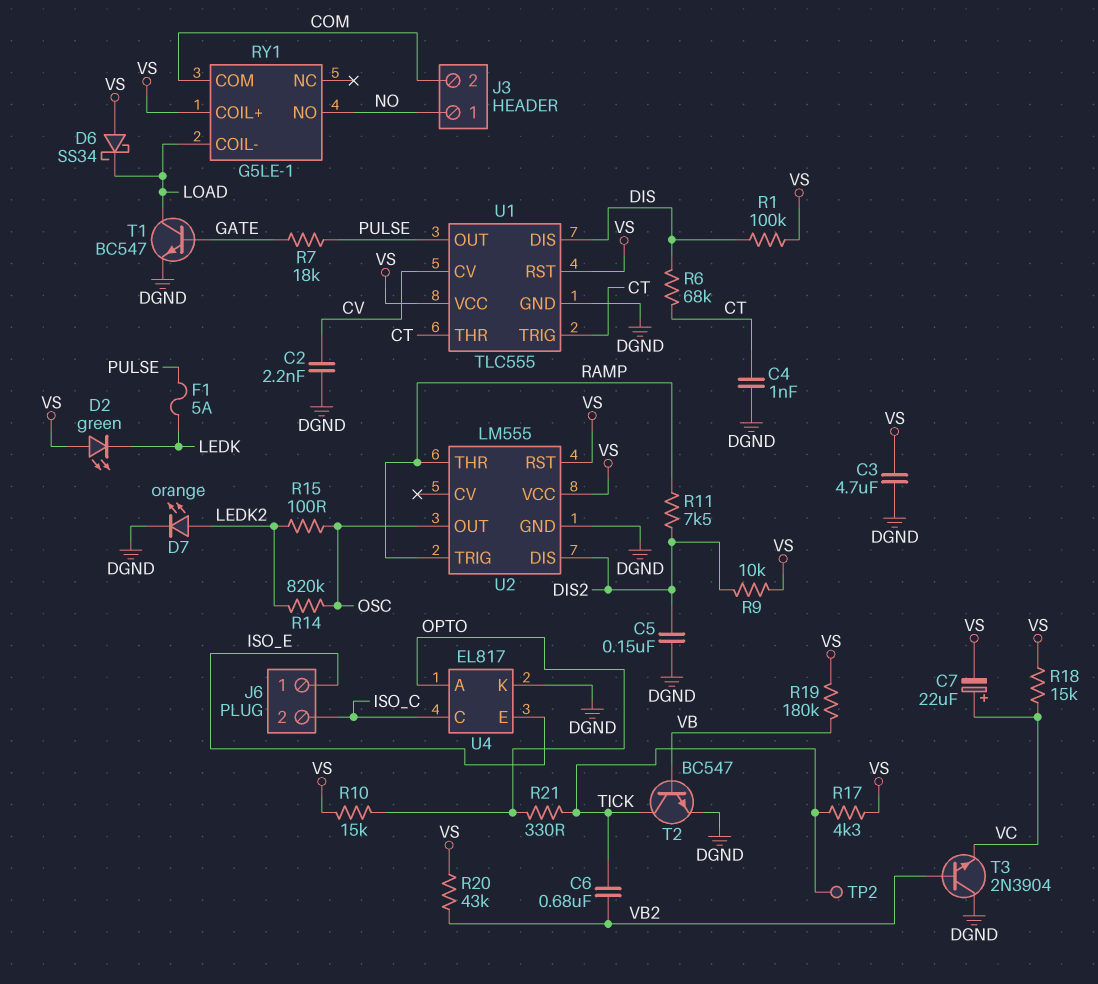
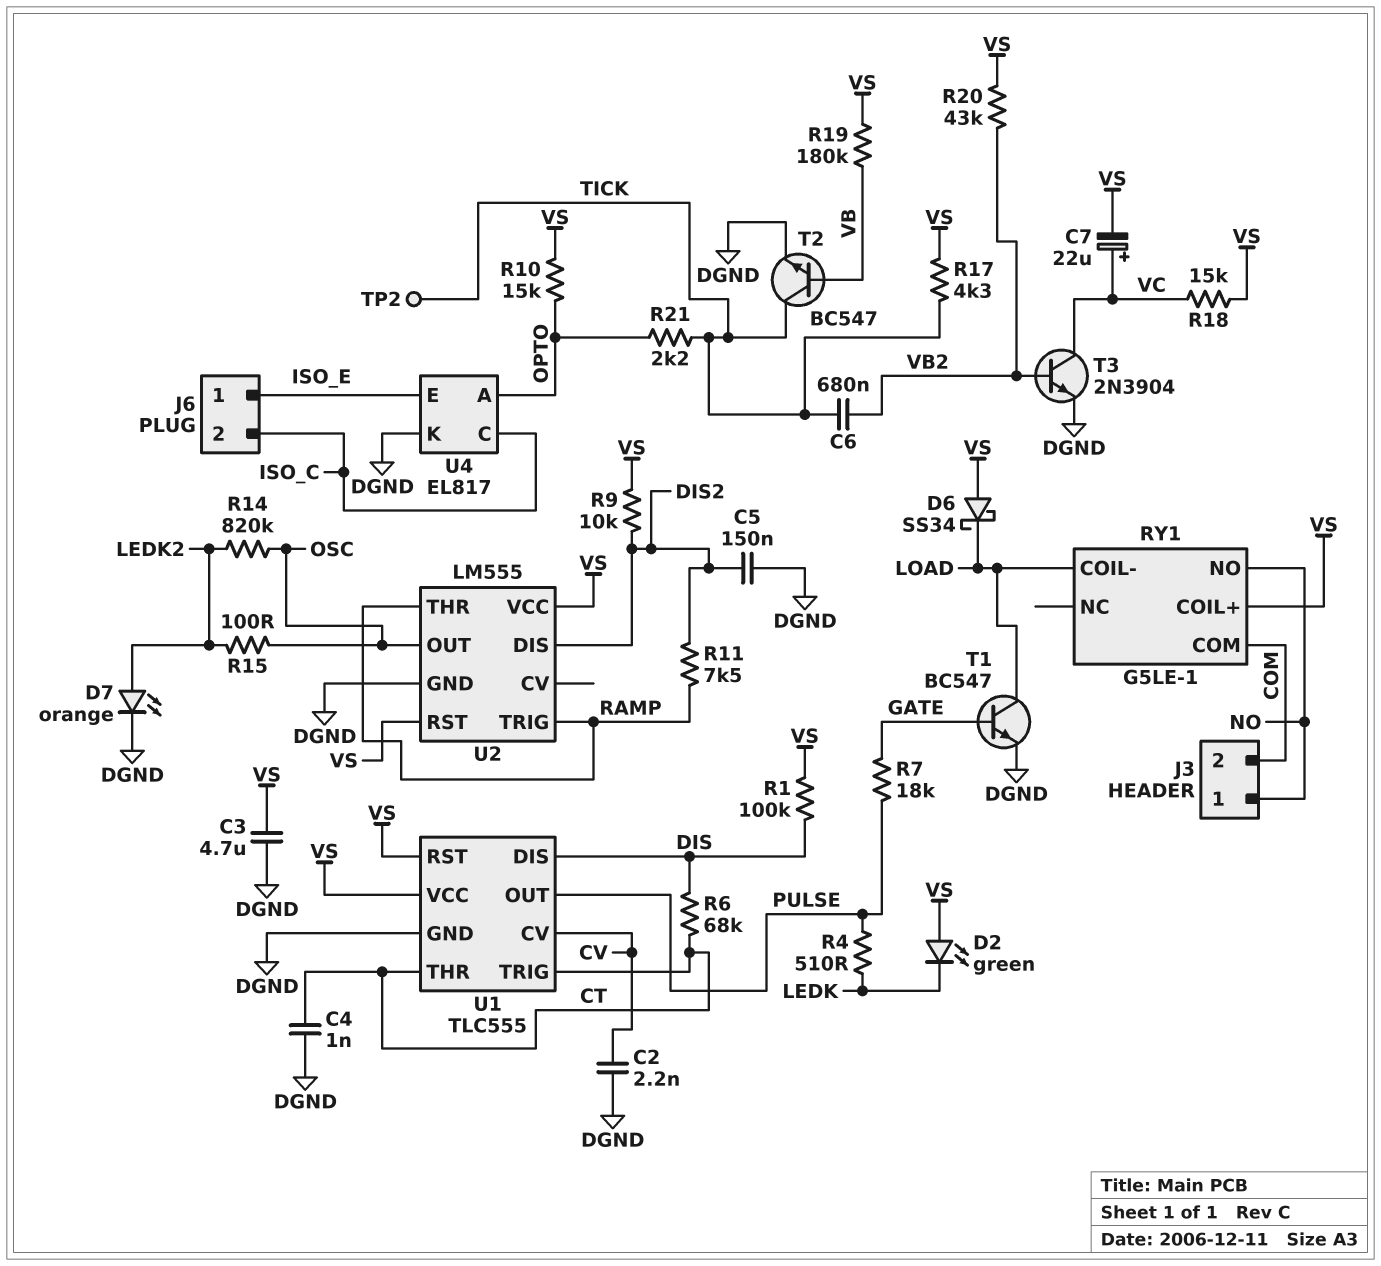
F1: 5A (LEDK, PULSE) -> none
R4: none -> 510 (LEDK, PULSE)
R21: 330 (OPTO, TICK) -> 2.2k (OPTO, TICK)
T3: NPN 2N3904 (B VB2, C DGND, E VC) -> NPN 2N3904 (B VB2, C VC, E DGND)

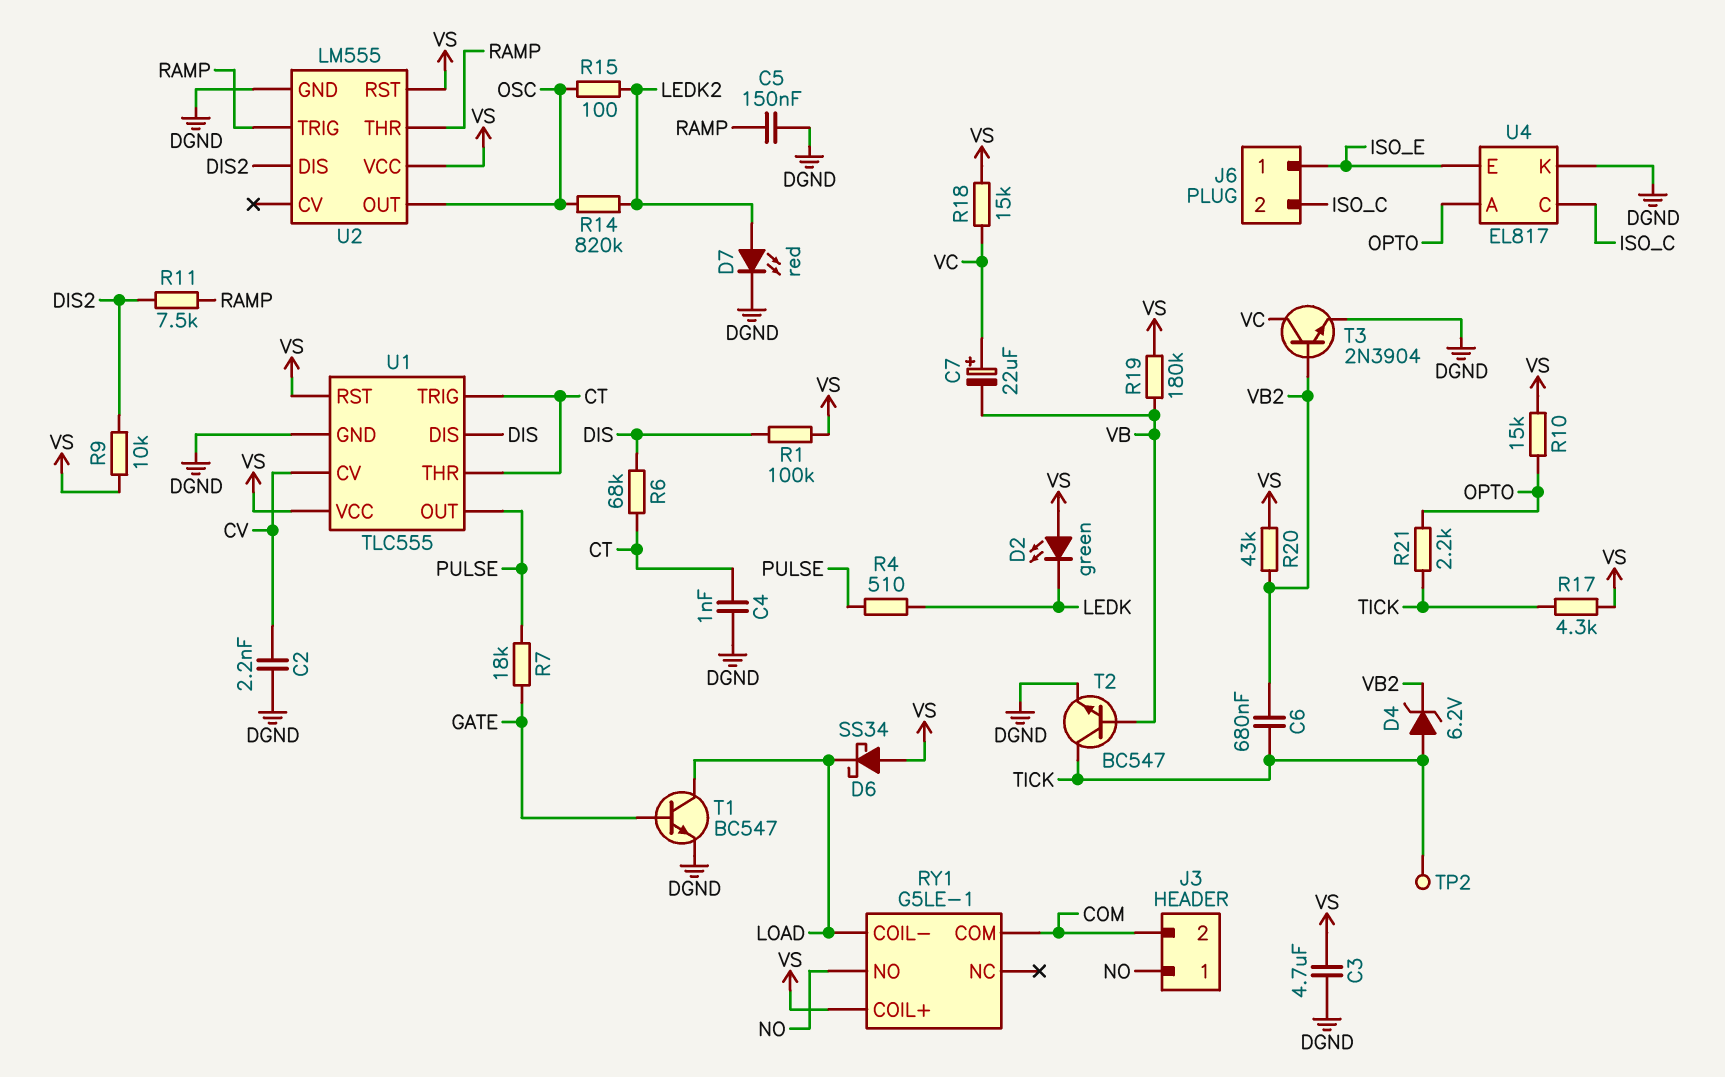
C5: 150nF (DGND, DIS2) -> 150nF (DGND, RAMP)
C7: 22uF (plus VC, minus VS) -> 22uF (plus VC, minus VB)
D4: none -> zener 6.2V (A TICK, K VB2)
D7: LED orange (A LEDK2, K DGND) -> LED red (A LEDK2, K DGND)

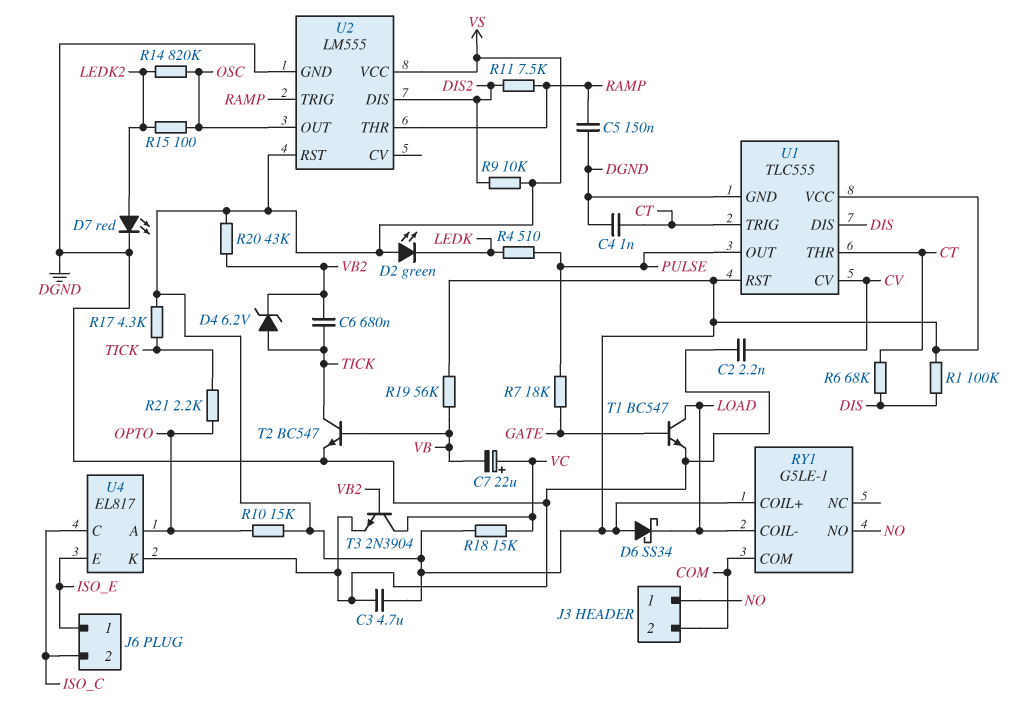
R19: 180k (VB, VS) -> 56k (VB, VS)
TP2: test point (TICK) -> none

